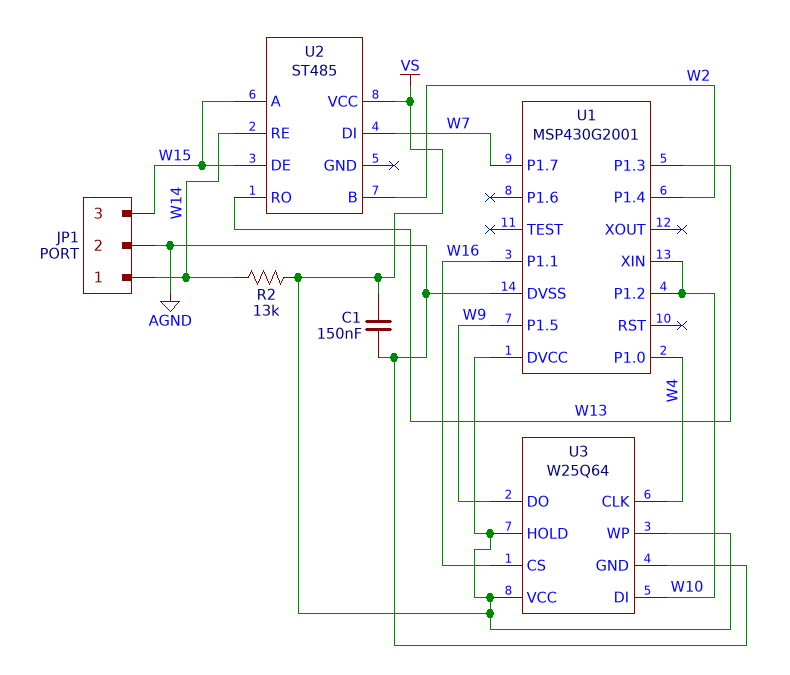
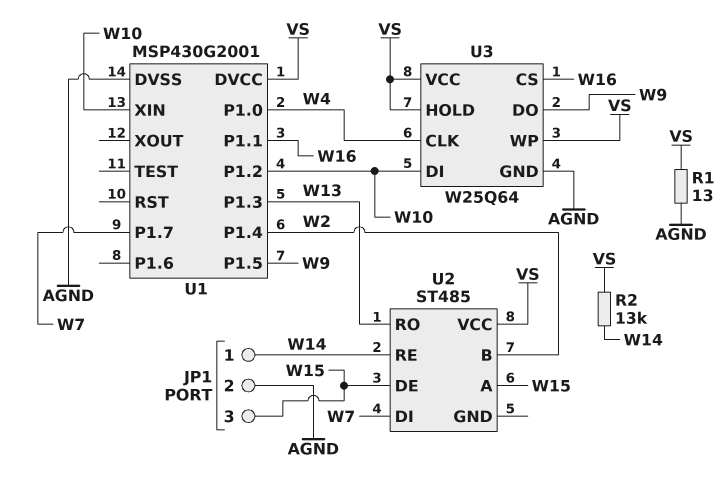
C1: 150nF (AGND, VS) -> none
R1: none -> 13 (AGND, VS)

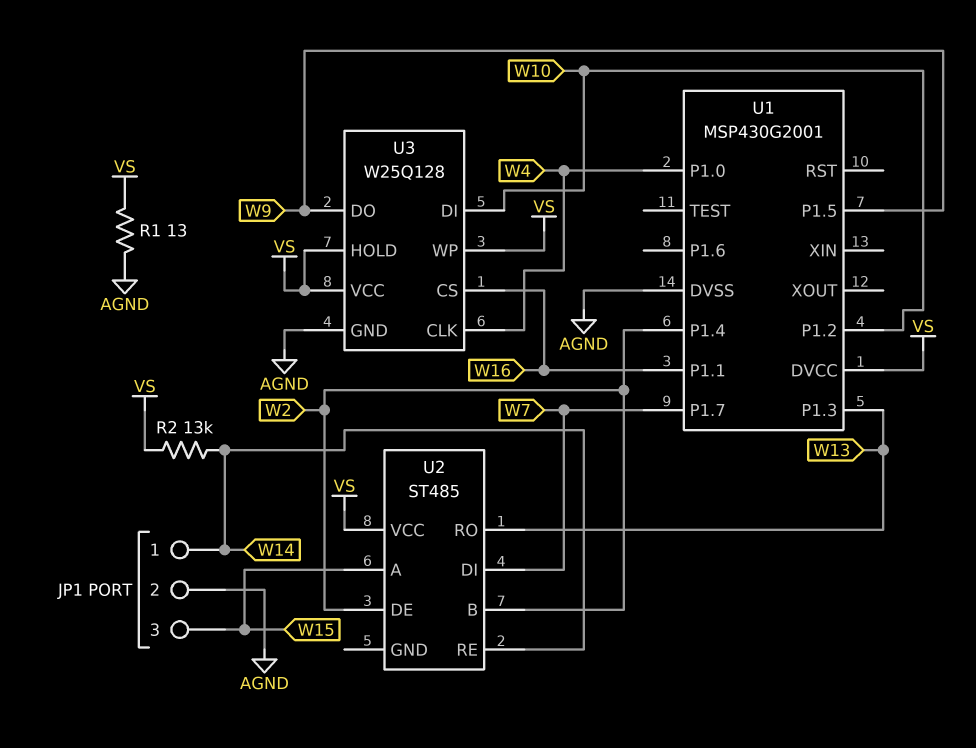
U1 pin XIN: W10 -> none
U2 pin DE: W15 -> W2
U3: W25Q64 -> W25Q128

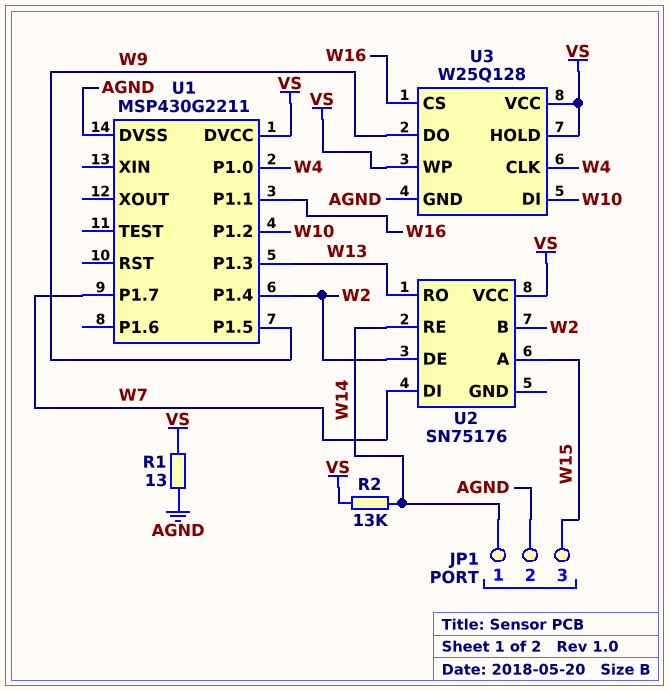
U1: MSP430G2001 -> MSP430G2211
U2: ST485 -> SN75176

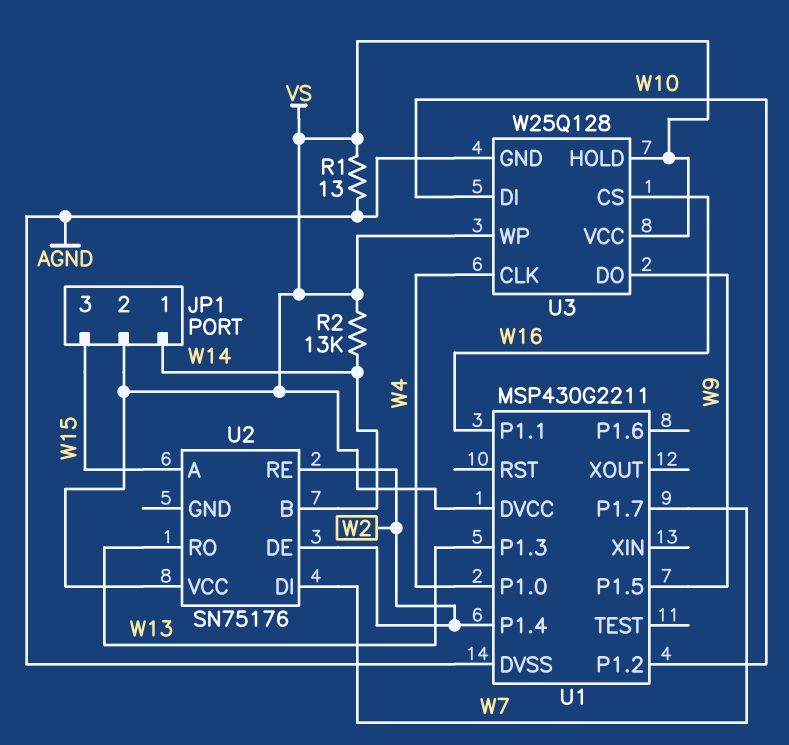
JP1 pin 2: AGND -> VS
U2 pin B: W2 -> W14
U2 pin RE: W14 -> W2

